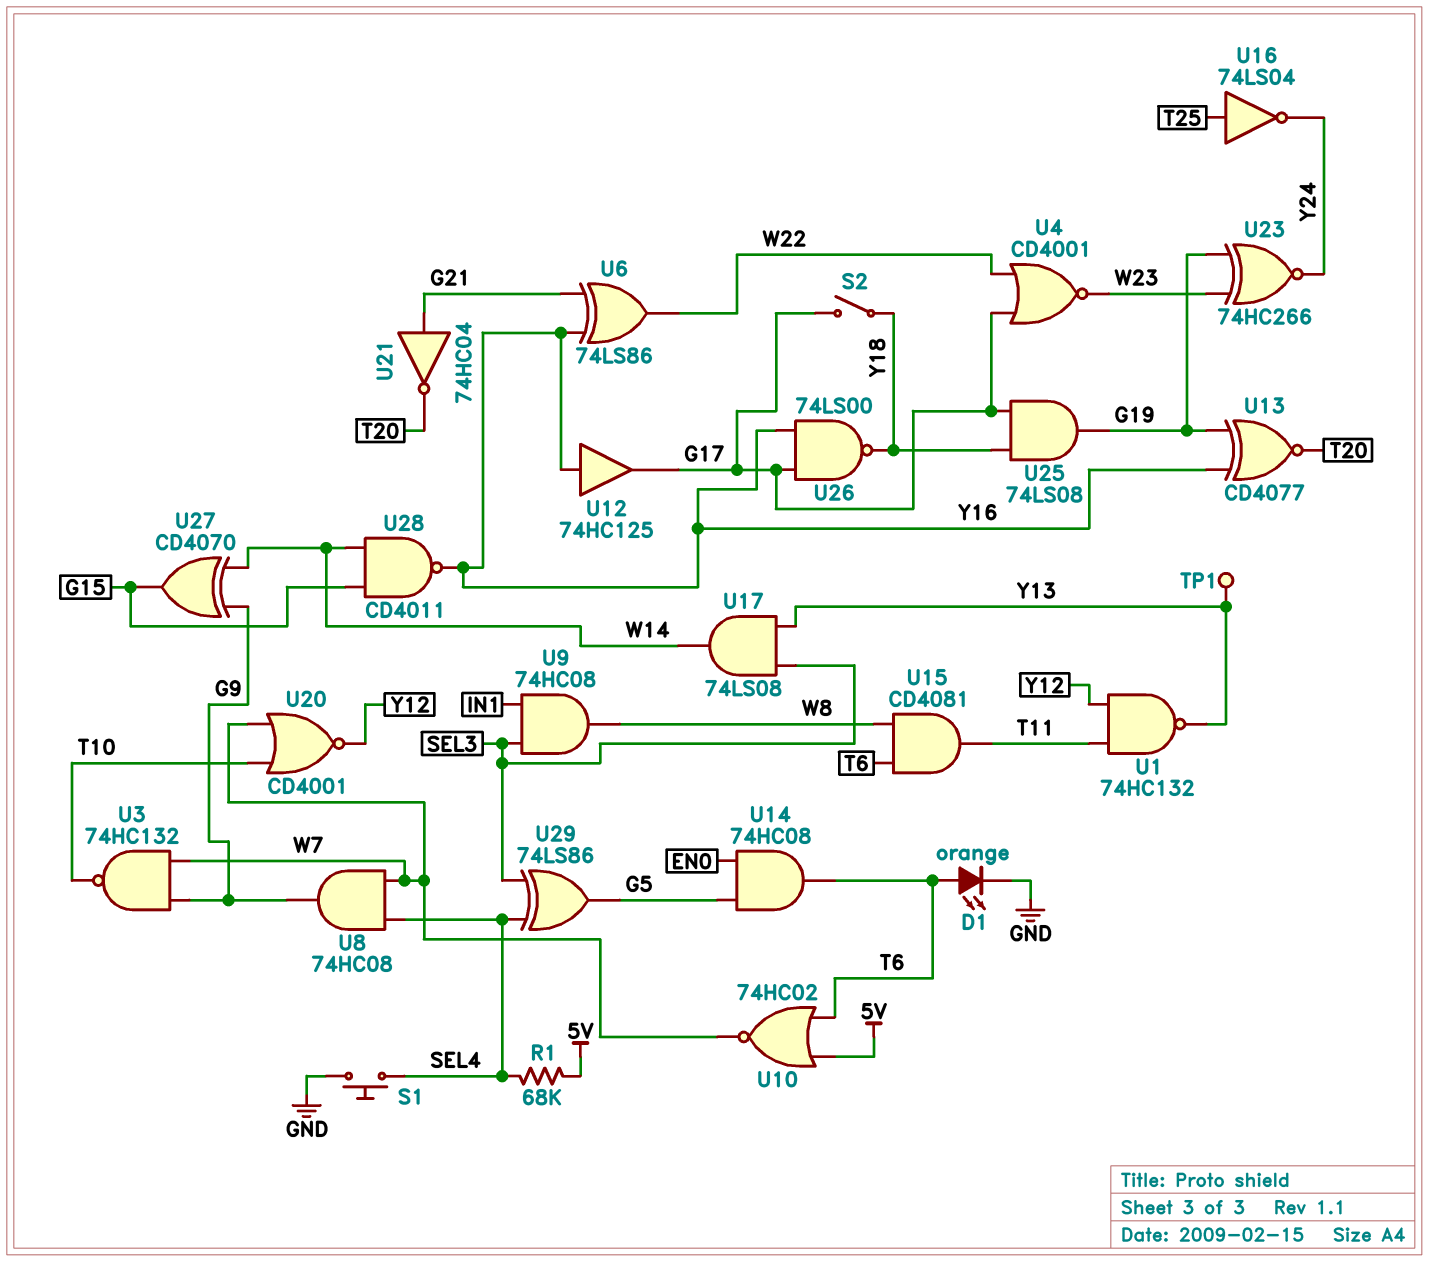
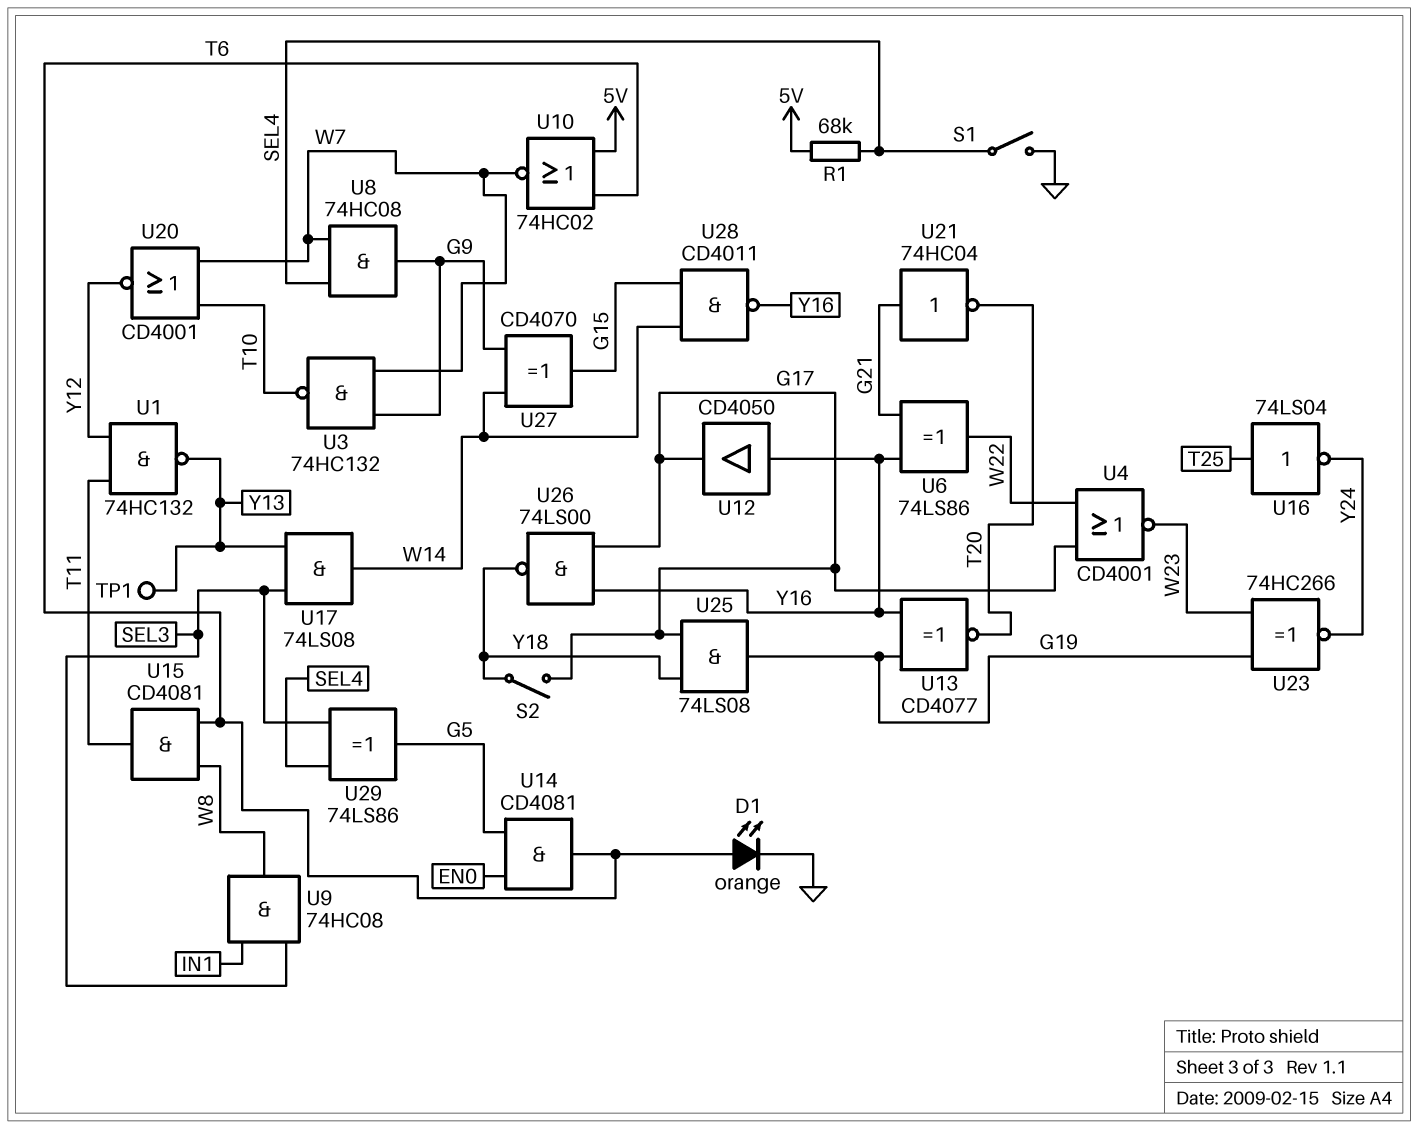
S1: button (GND, SEL4) -> switch (GND, SEL4)
U12: buffer 74HC125 (in Y16, out G17) -> buffer CD4050 (in Y16, out G17)
U14: AND 74HC08 (in EN0, in G5, out T6) -> AND CD4081 (in EN0, in G5, out T6)

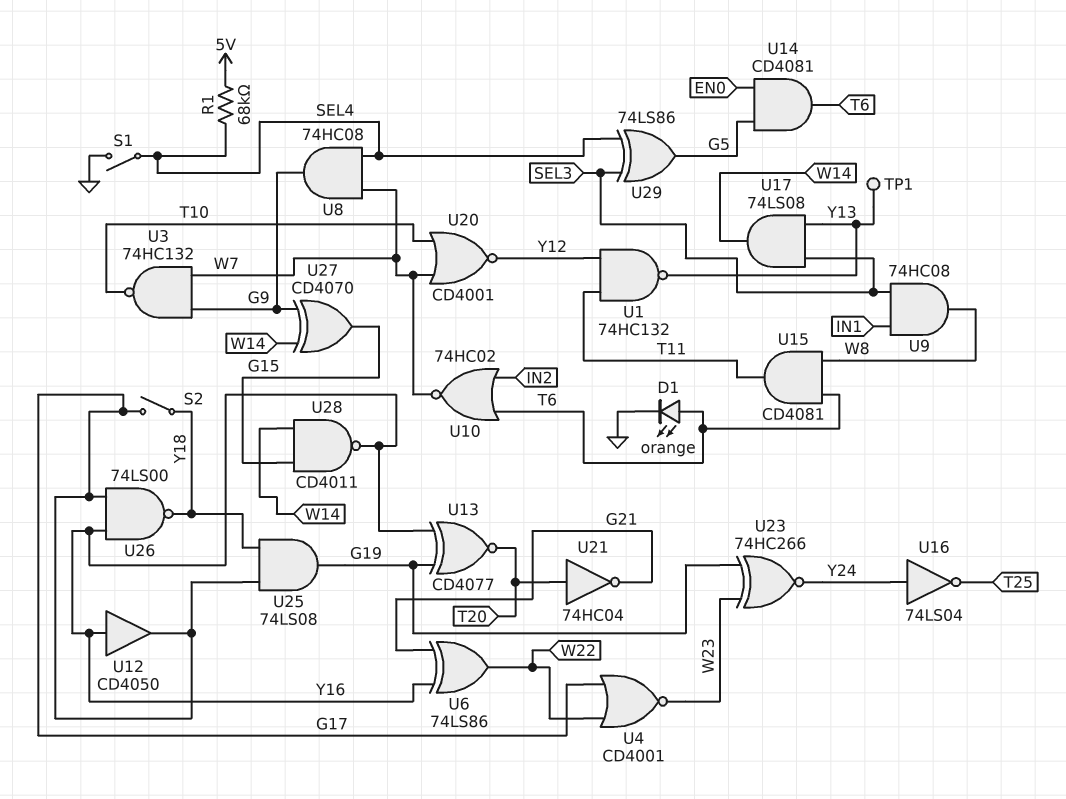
U10: NOR 74HC02 (in 5V, in T6, out W7) -> NOR 74HC02 (in IN2, in T6, out W7)
U16: NOT 74LS04 (in T25, out Y24) -> NOT 74LS04 (in Y24, out T25)
U21: NOT 74HC04 (in G21, out T20) -> NOT 74HC04 (in T20, out G21)

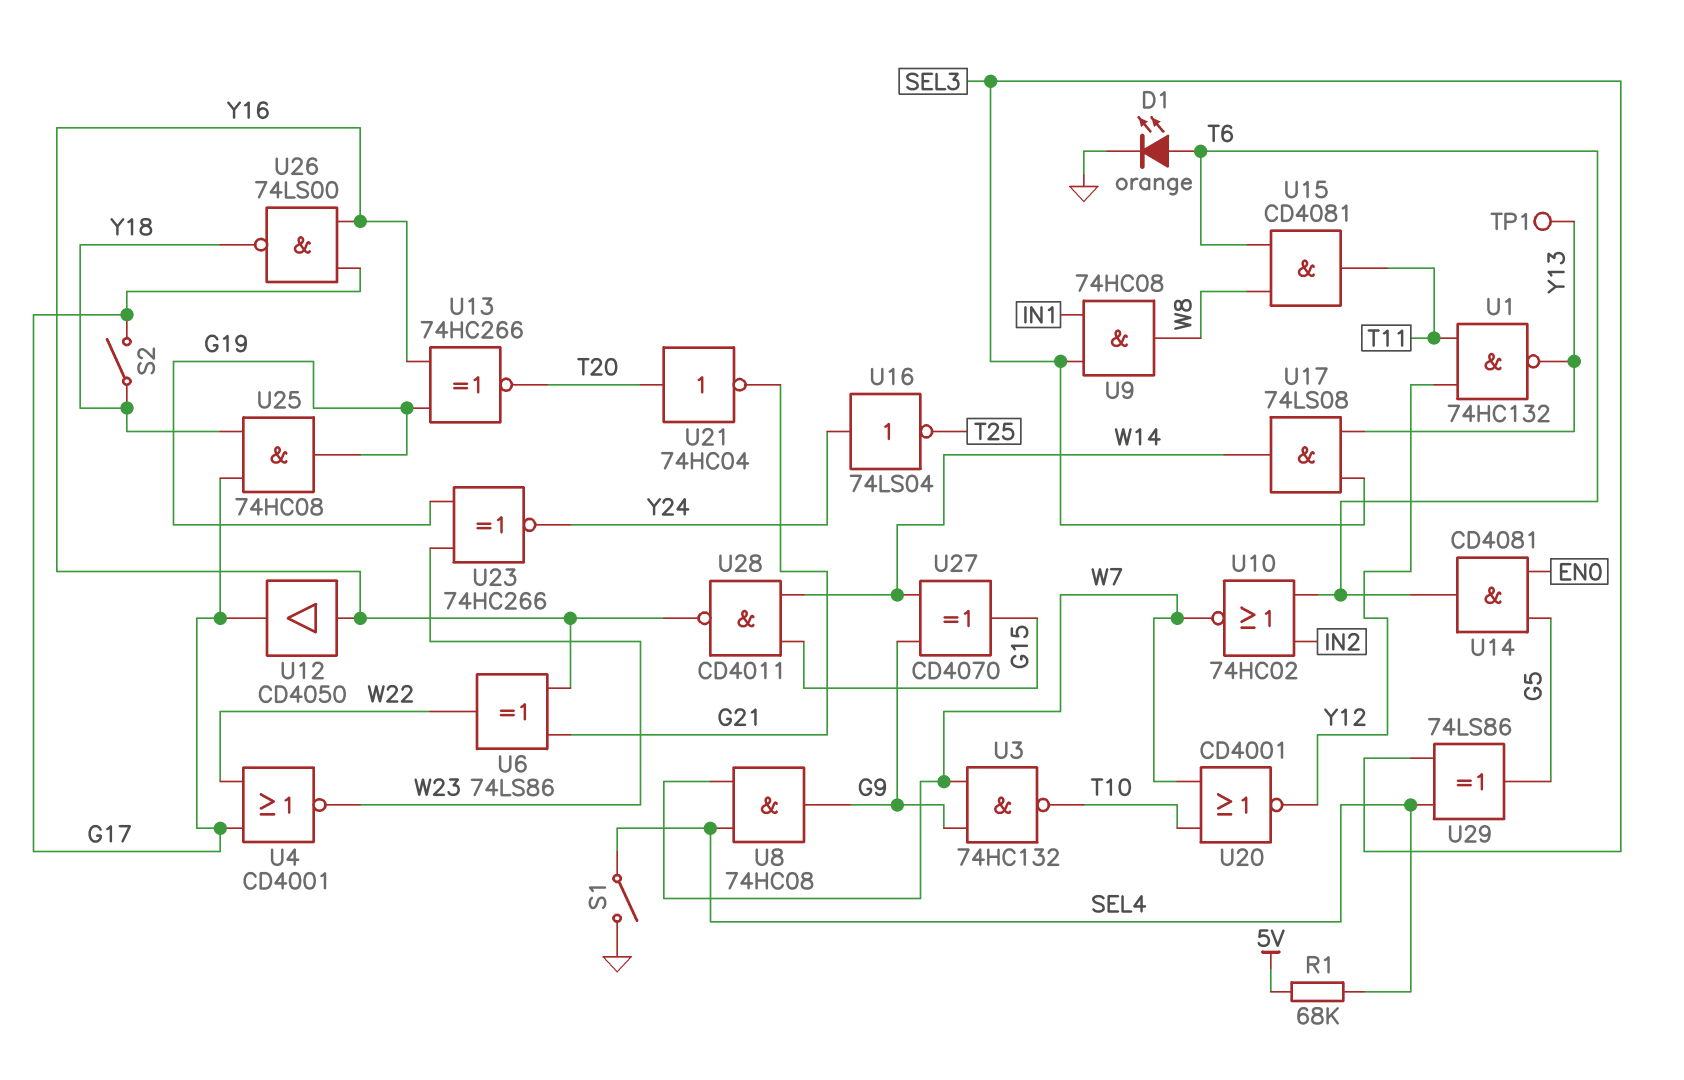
U13: XNOR CD4077 (in G19, in Y16, out T20) -> XNOR 74HC266 (in G19, in Y16, out T20)
U25: AND 74LS08 (in G17, in Y18, out G19) -> AND 74HC08 (in G17, in Y18, out G19)

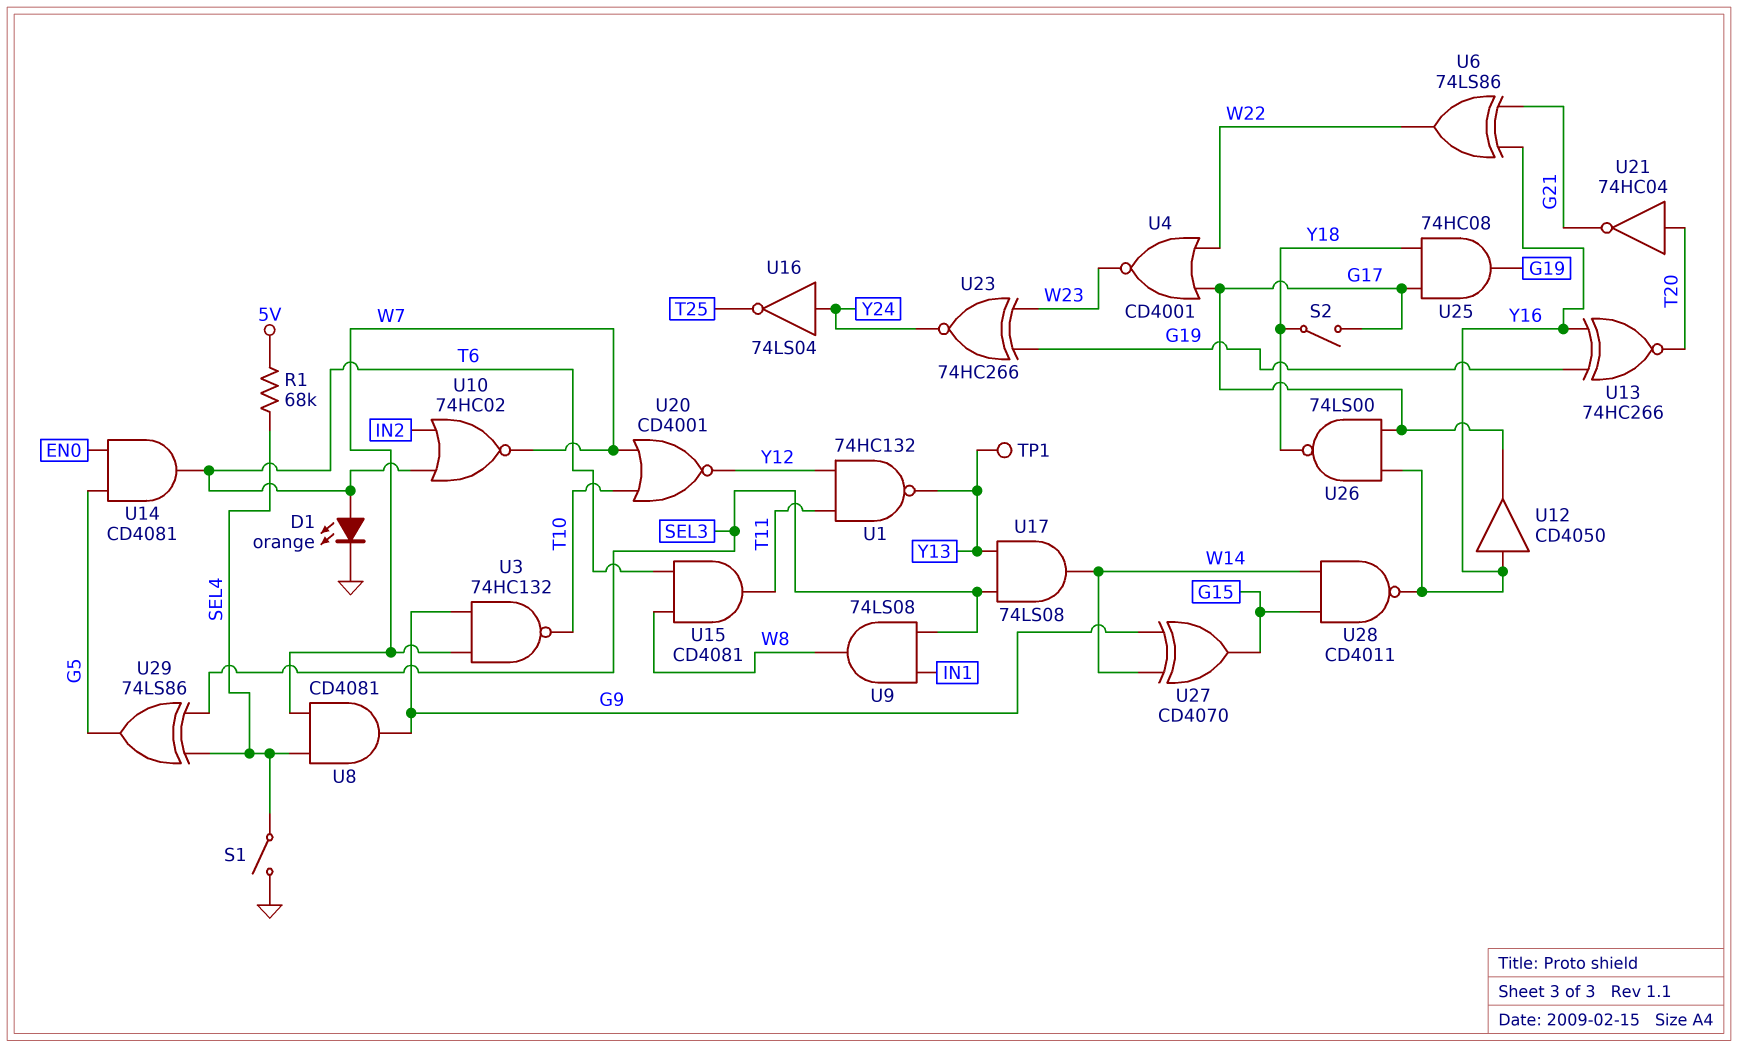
U8: AND 74HC08 (in SEL4, in W7, out G9) -> AND CD4081 (in SEL4, in W7, out G9)
U9: AND 74HC08 (in IN1, in SEL3, out W8) -> AND 74LS08 (in IN1, in SEL3, out W8)

